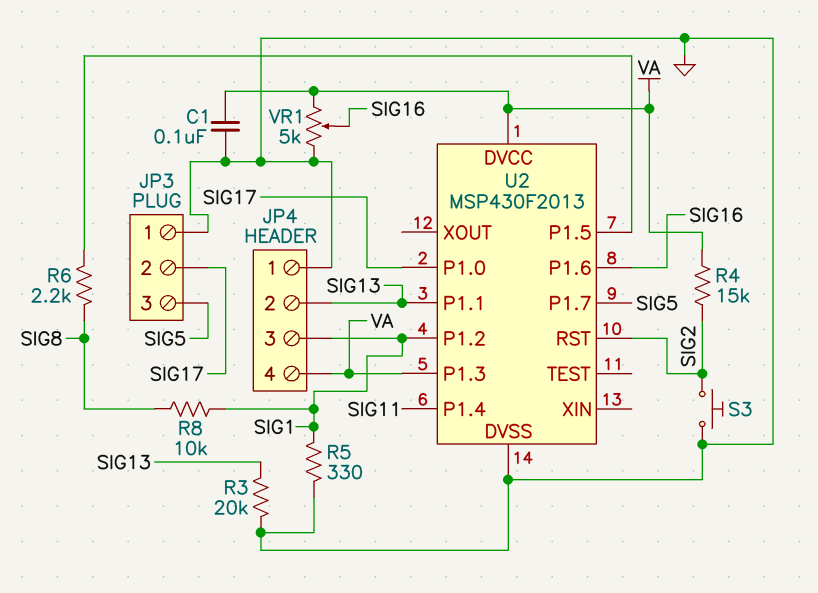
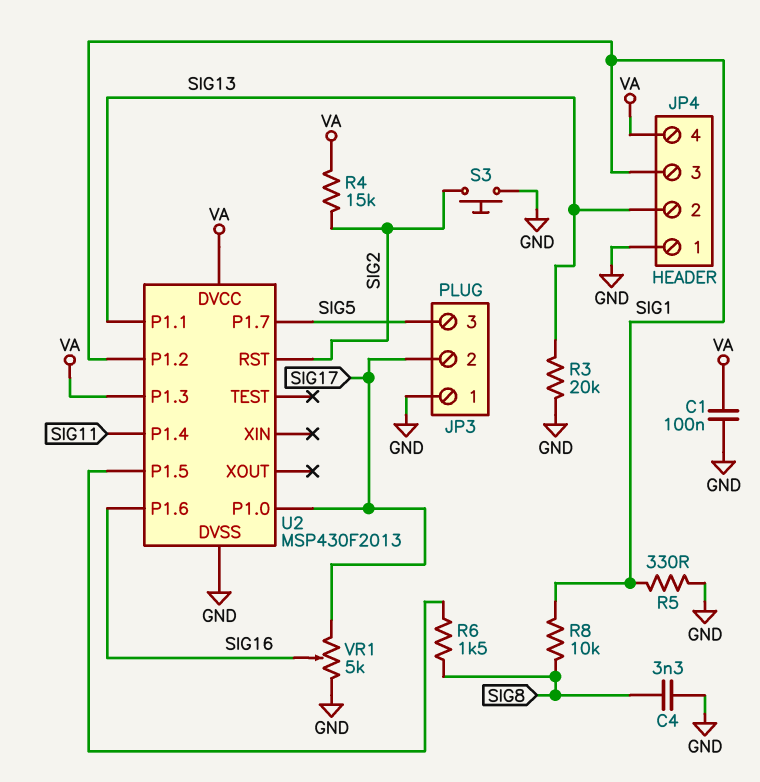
C4: none -> 3.3nF (GND, SIG8)
R6: 2.2k (SIG8, U2/P1.5) -> 1.5k (SIG8, U2/P1.5)
VR1: 5k (GND, VA, wiper SIG16) -> 5k (GND, SIG17, wiper SIG16)

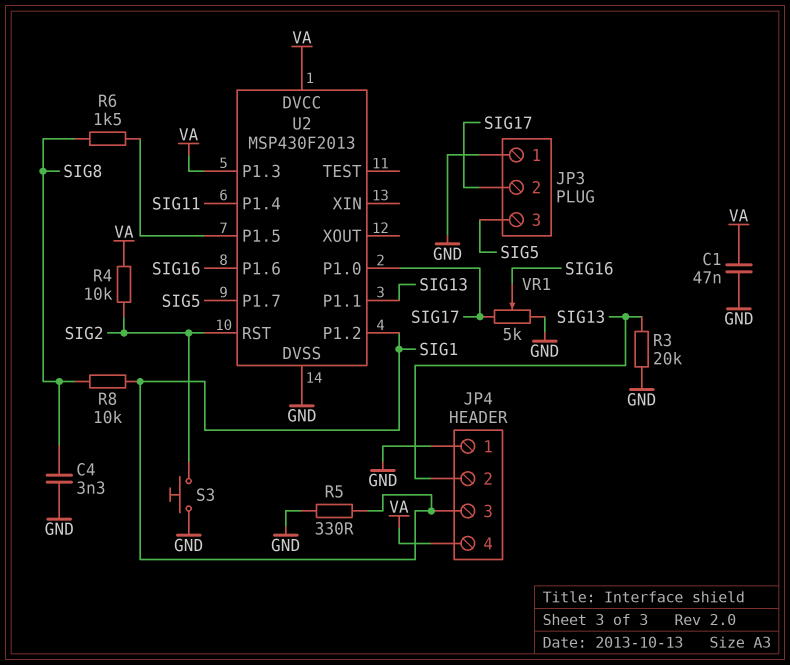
C1: 100nF (GND, VA) -> 47nF (GND, VA)
R4: 15k (SIG2, VA) -> 10k (SIG2, VA)

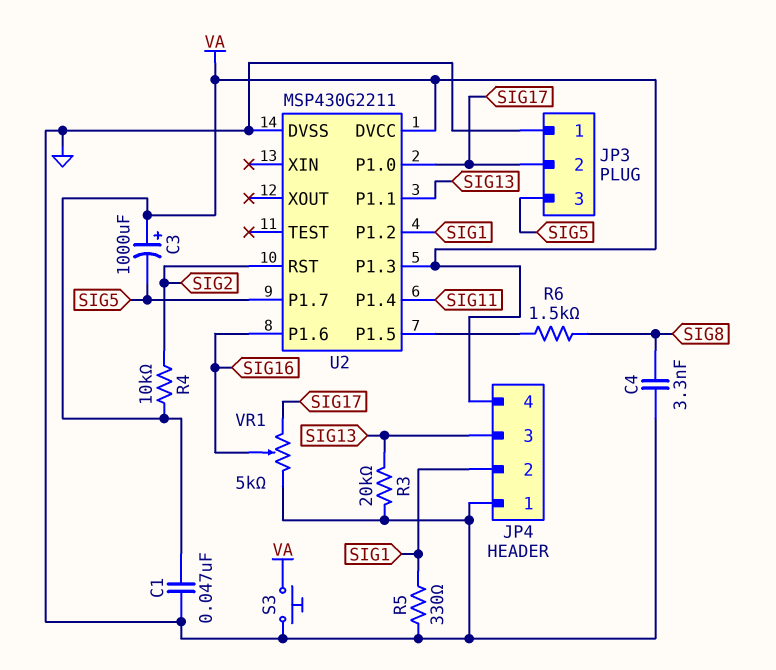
C3: none -> 1000uF (plus VA, minus SIG5)
JP4 pin 2: SIG13 -> SIG1
JP4 pin 3: SIG1 -> SIG13
R8: 10k (SIG1, SIG8) -> none
S3: button (GND, SIG2) -> button (GND, VA)
U2: MSP430F2013 -> MSP430G2211

